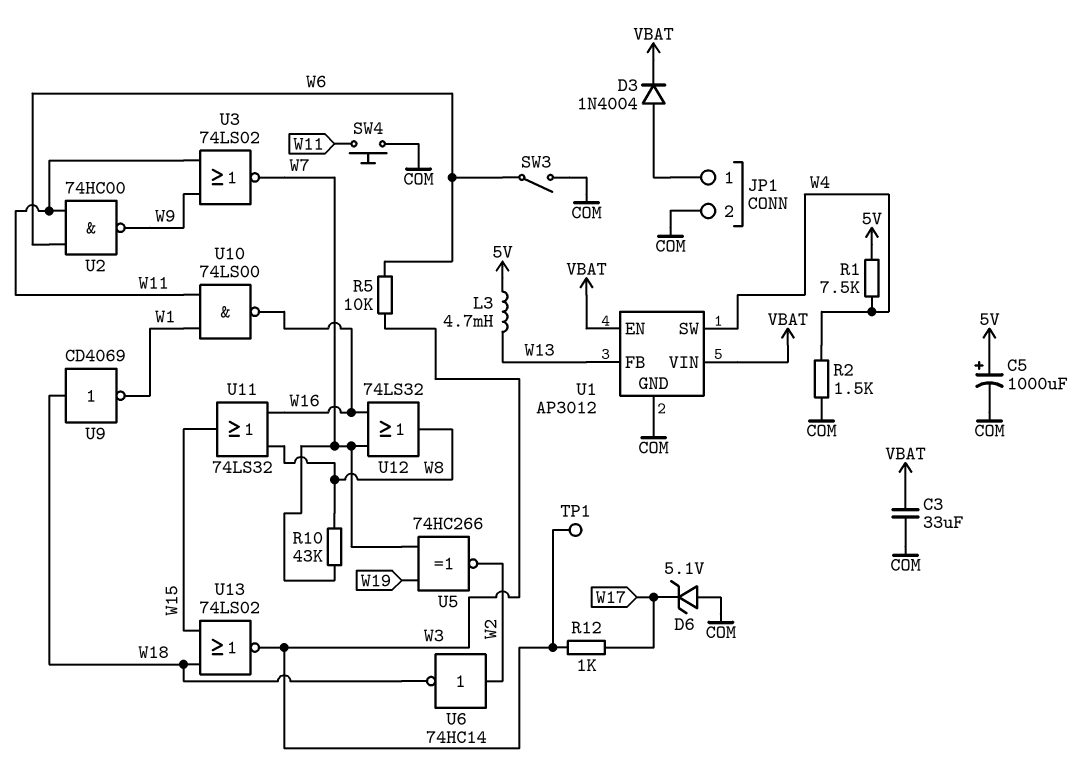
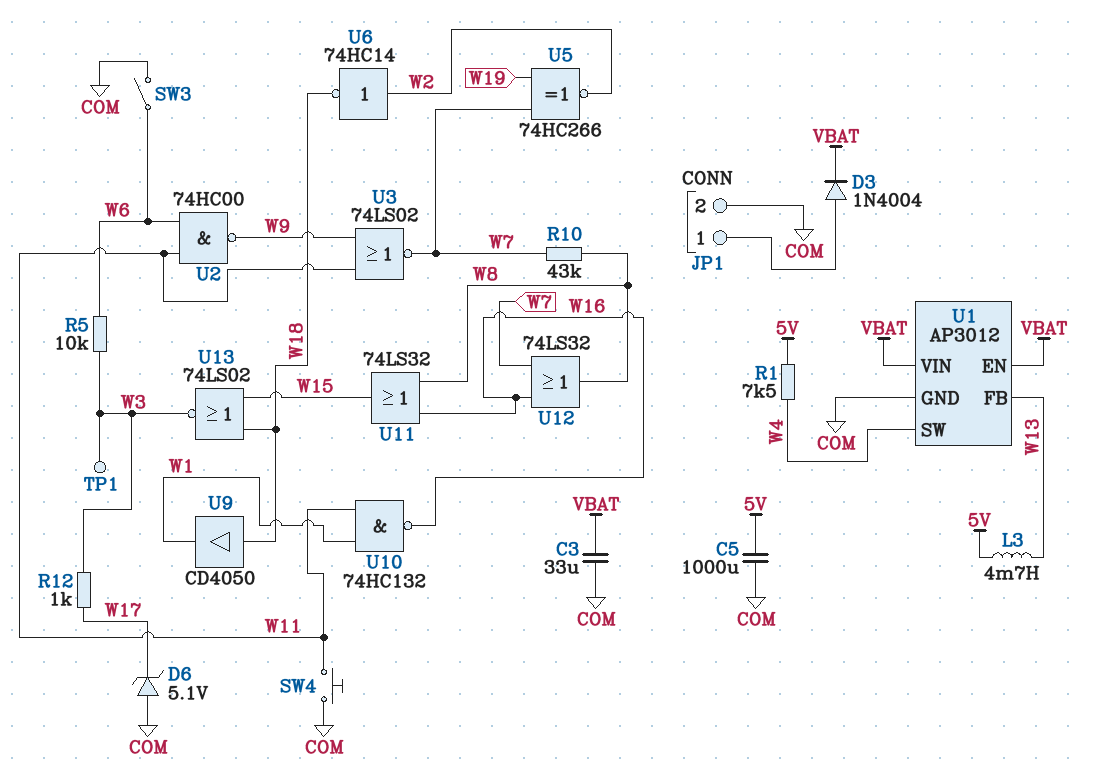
C5: 1000uF (plus 5V, minus COM) -> 1000uF (5V, COM)
R2: 1.5k (COM, W4) -> none
U9: NOT CD4069 (in W18, out W1) -> buffer CD4050 (in W18, out W1)
U10: NAND 74LS00 (in W1, in W11, out W16) -> NAND 74HC132 (in W1, in W11, out W16)

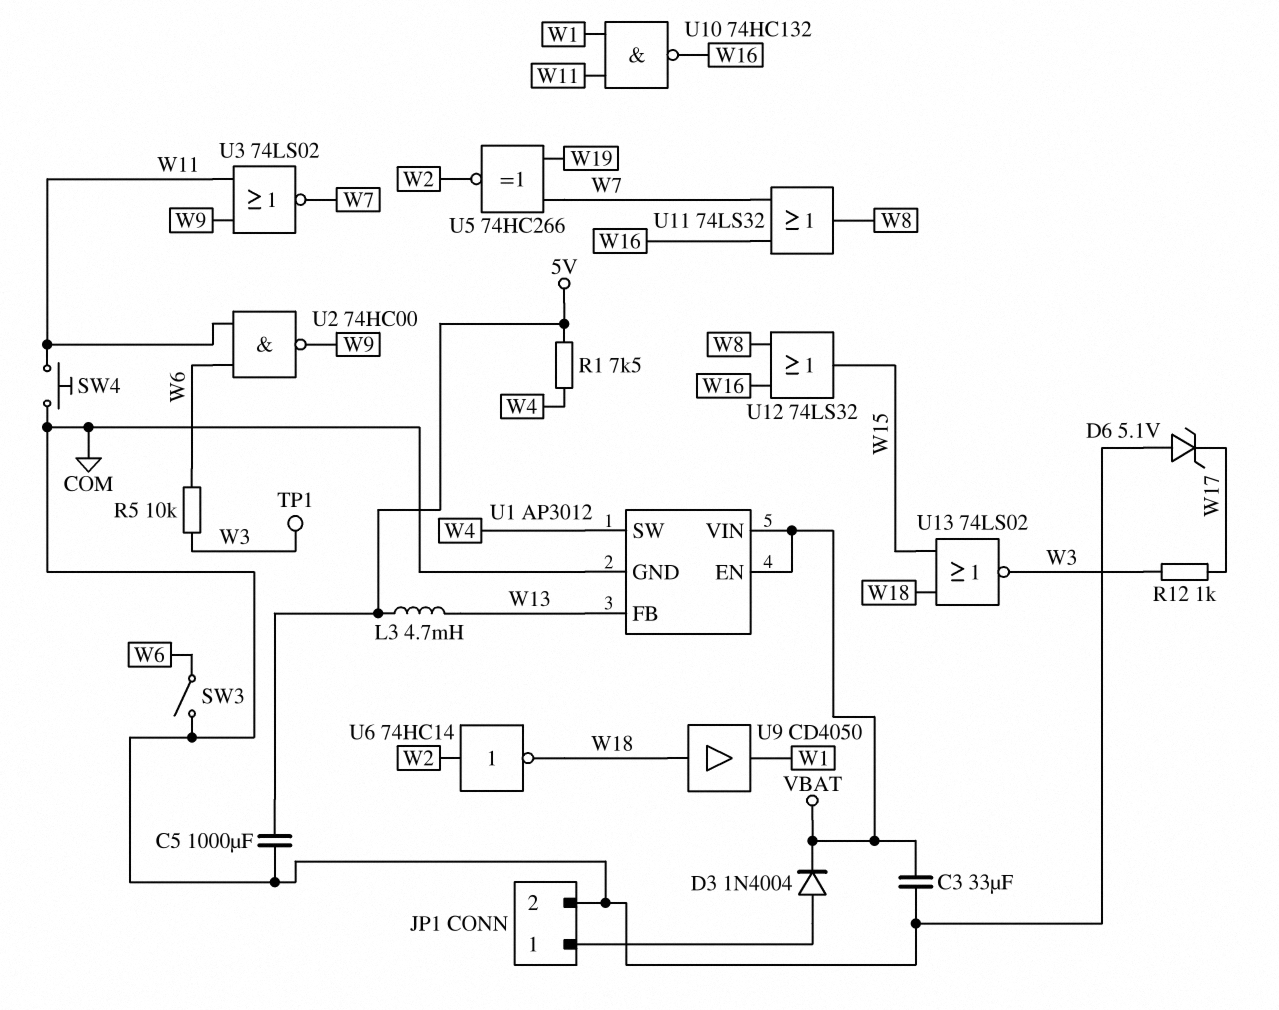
R10: 43k (W7, W8) -> none
U11: OR 74LS32 (in W8, in W16, out W15) -> OR 74LS32 (in W7, in W16, out W8)
U12: OR 74LS32 (in W7, in W16, out W8) -> OR 74LS32 (in W8, in W16, out W15)

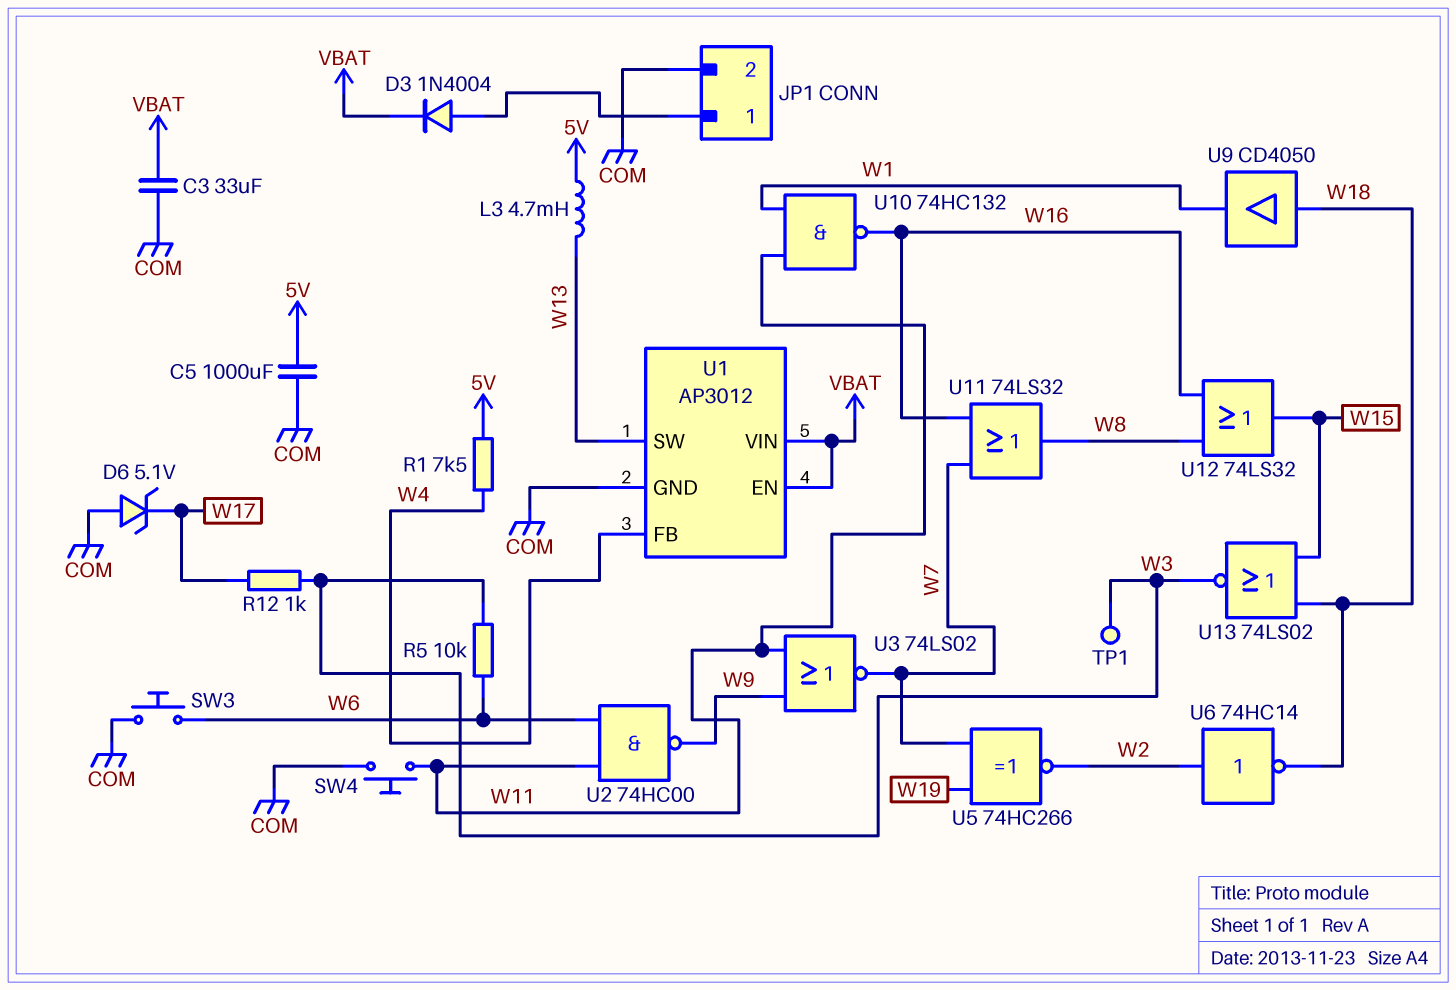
SW3: switch (COM, W6) -> button (COM, W6)
U1 pin FB: W13 -> W4
U1 pin SW: W4 -> W13

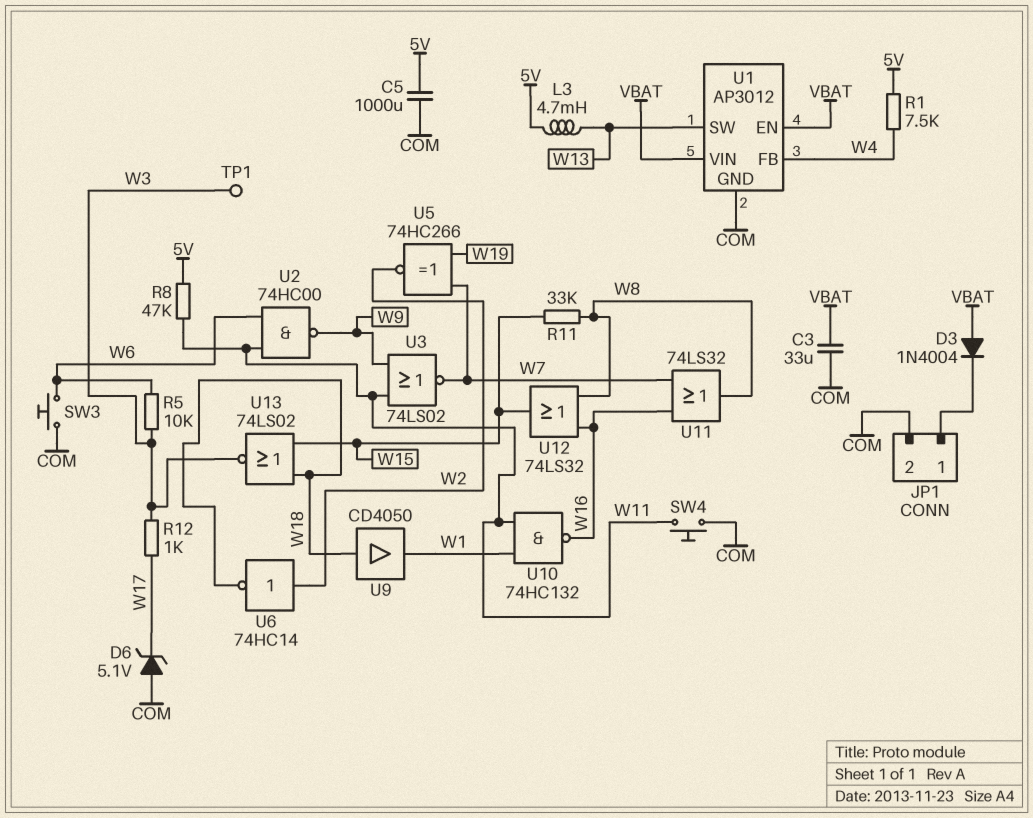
D3: diode 1N4004 (A JP1/1, K VBAT) -> diode 1N4004 (A VBAT, K JP1/1)
R8: none -> 47k (5V, W11)
R11: none -> 33k (W8, W15)

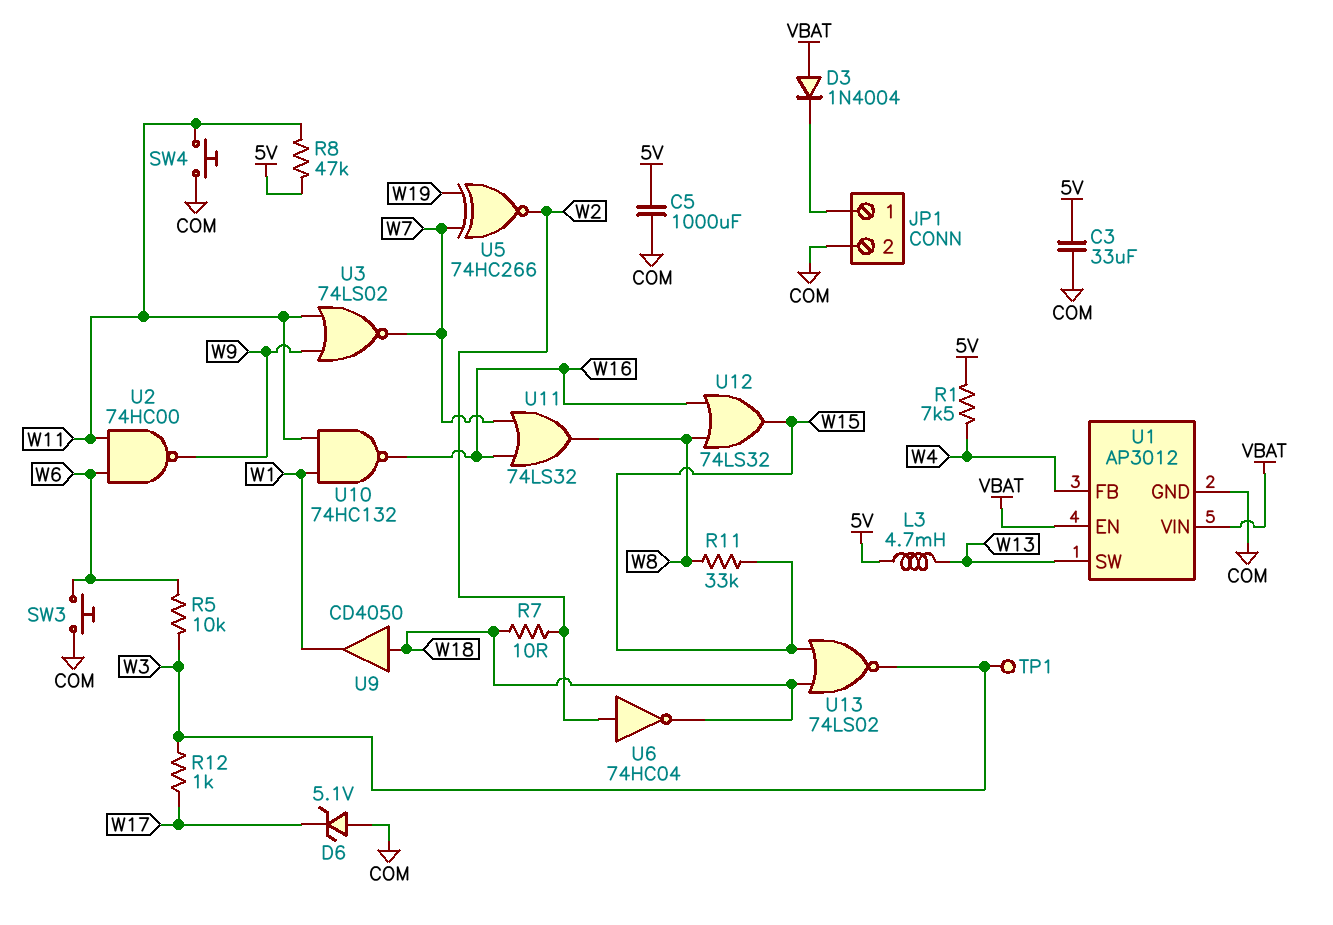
C3: 33uF (COM, VBAT) -> 33uF (5V, COM)
R7: none -> 10 (W2, W18)
U6: NOT 74HC14 (in W2, out W18) -> NOT 74HC04 (in W2, out W18)

